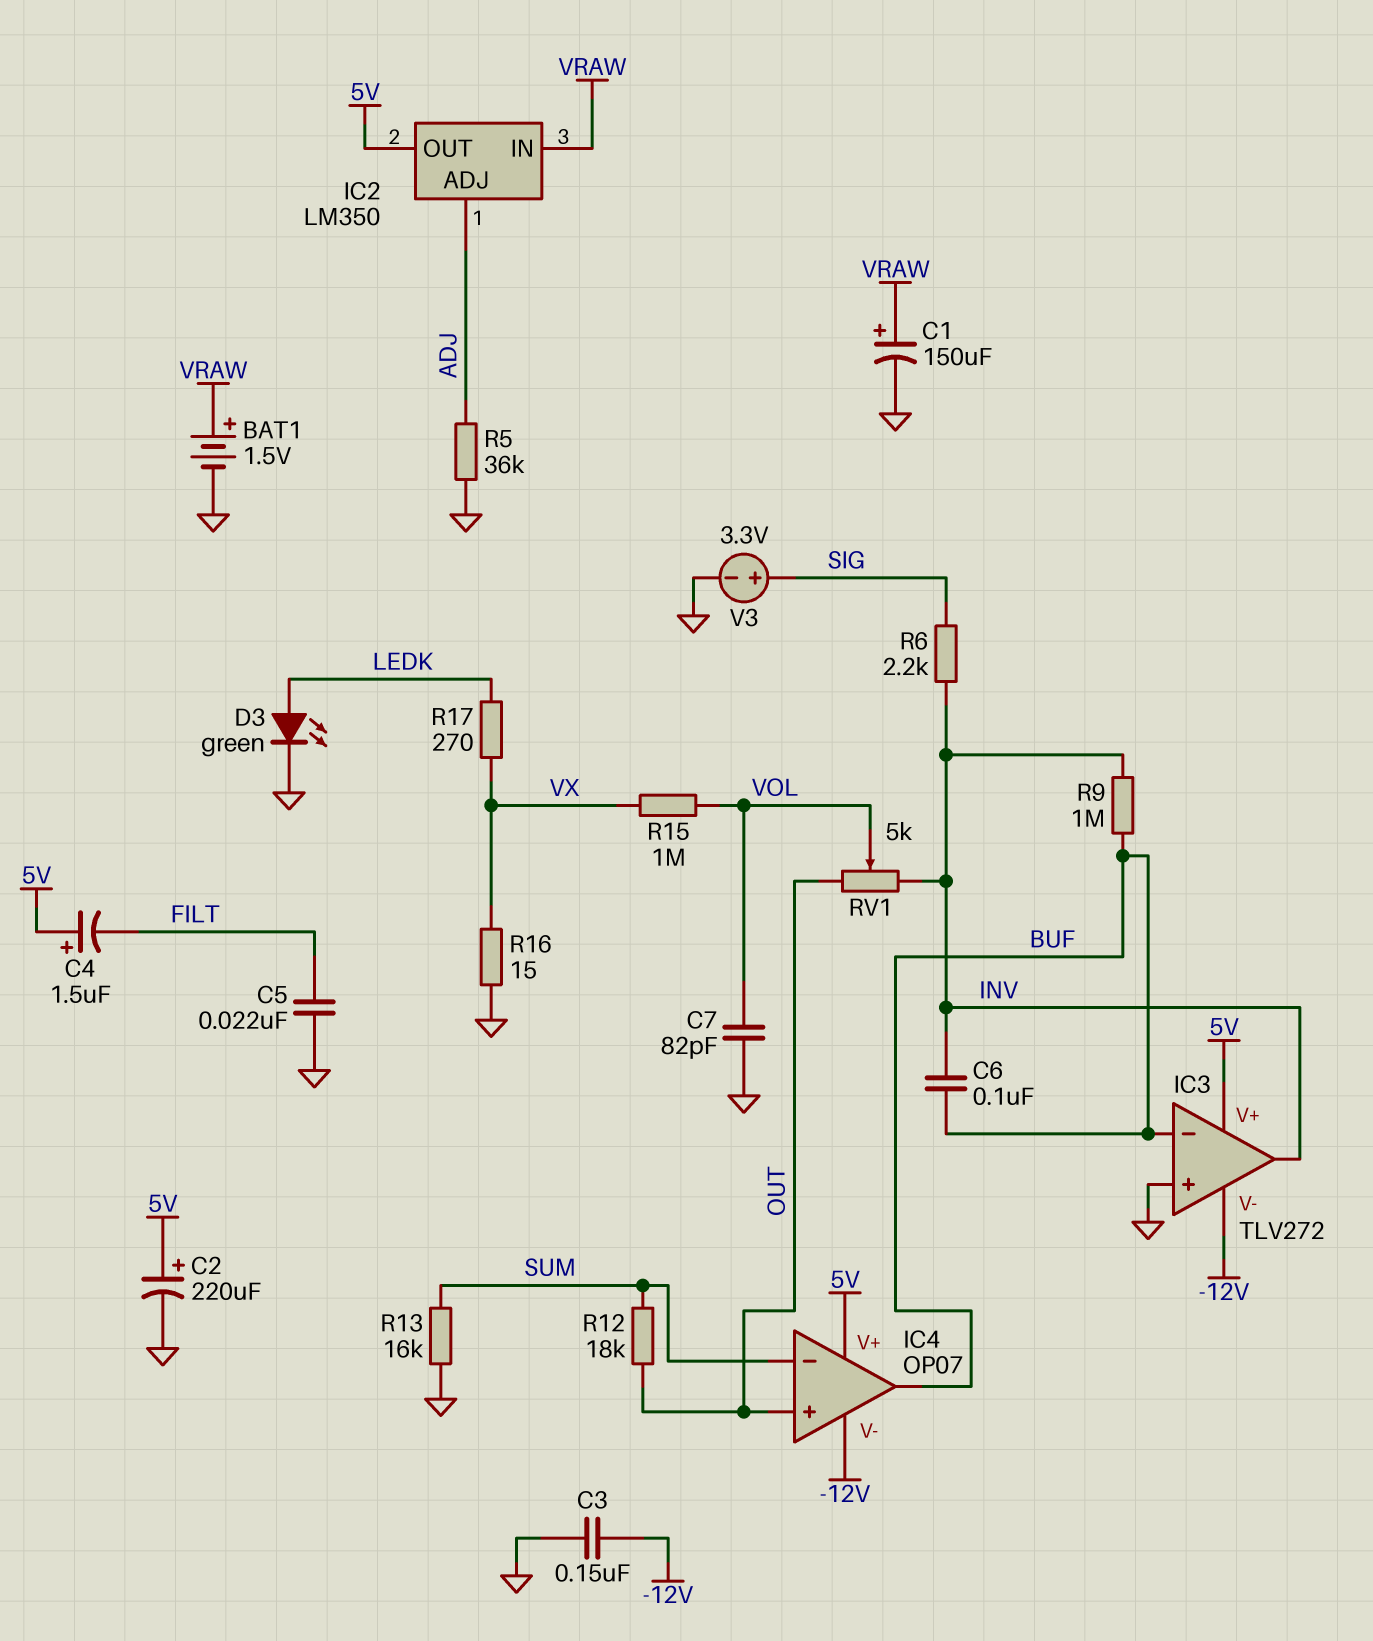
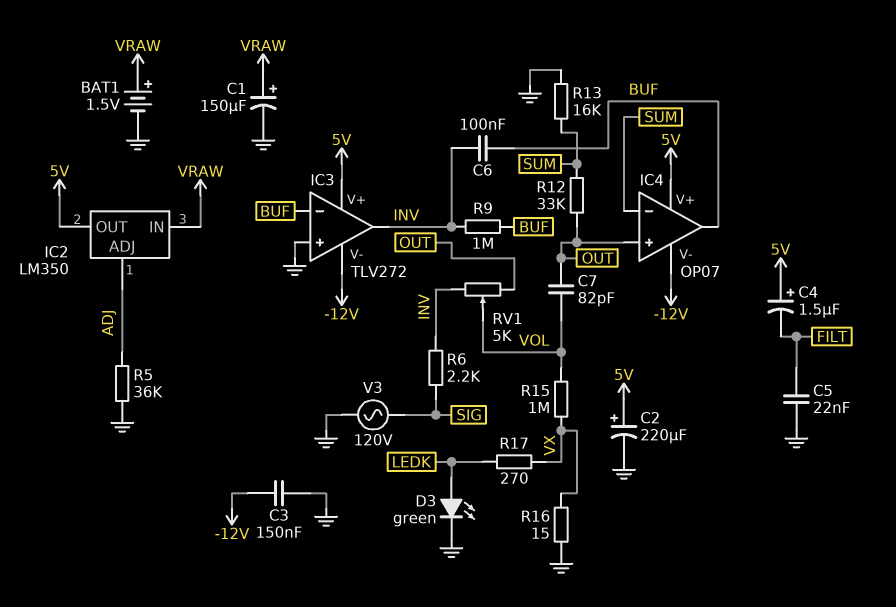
C7: 82pF (GND, VOL) -> 82pF (OUT, VOL)
R12: 18k (OUT, SUM) -> 33k (OUT, SUM)
V3: 3.3V (plus SIG, minus GND) -> AC 120V (GND, SIG)

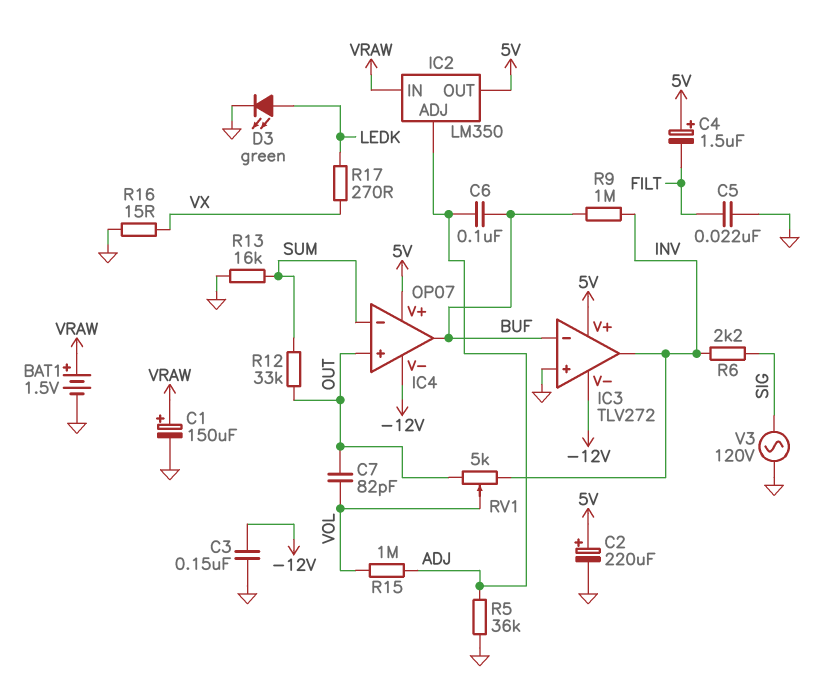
C6: 100nF (BUF, INV) -> 100nF (ADJ, BUF)
R15: 1M (VOL, VX) -> 1M (ADJ, VOL)

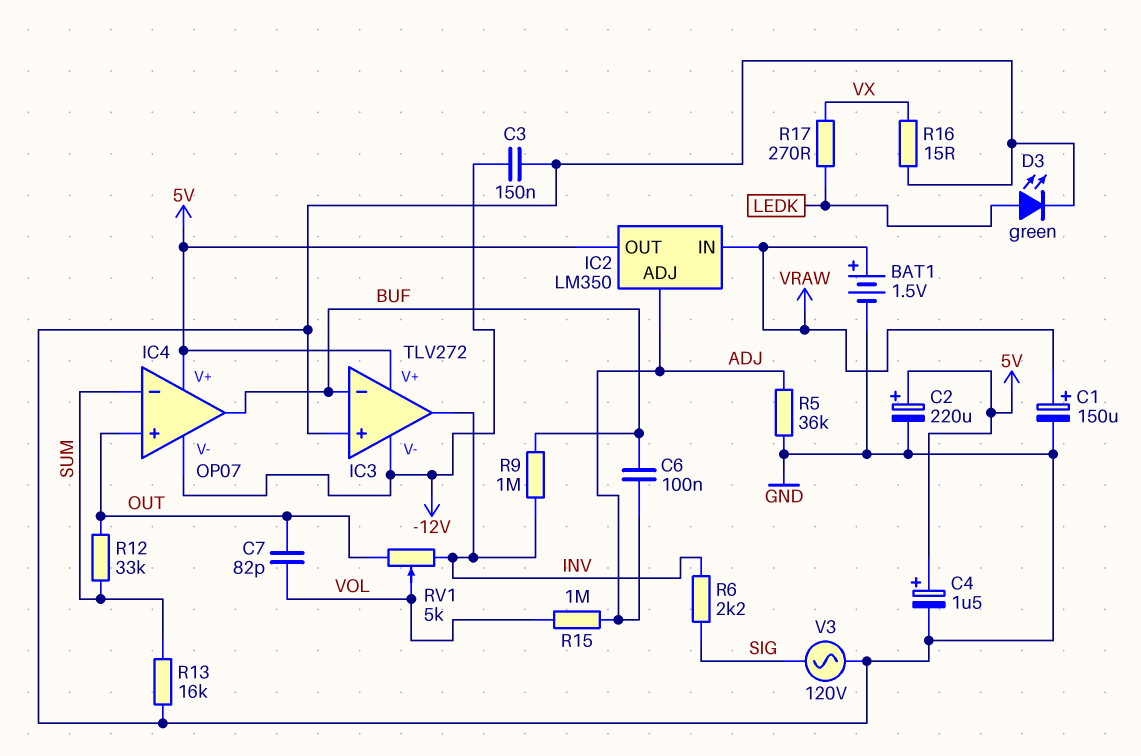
C4: 1.5uF (plus 5V, minus FILT) -> 1.5uF (plus 5V, minus GND)
C5: 22nF (FILT, GND) -> none

